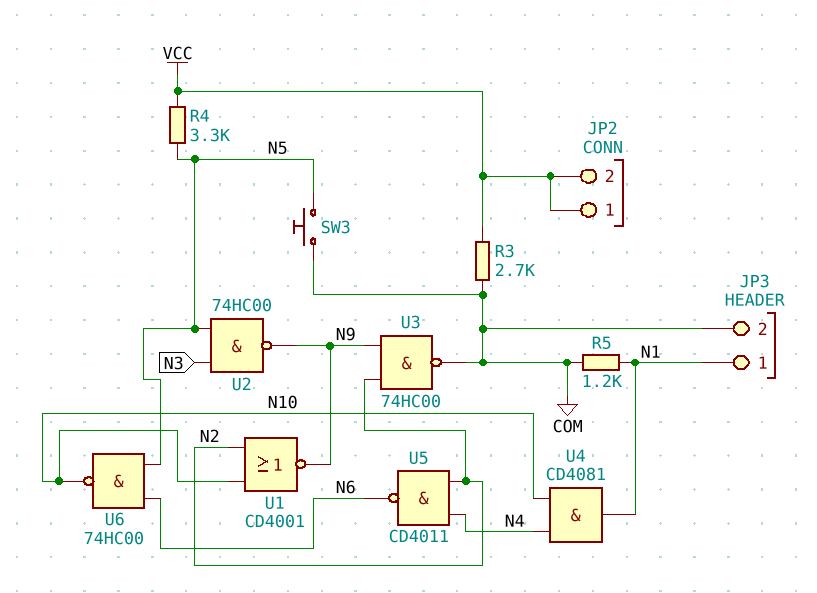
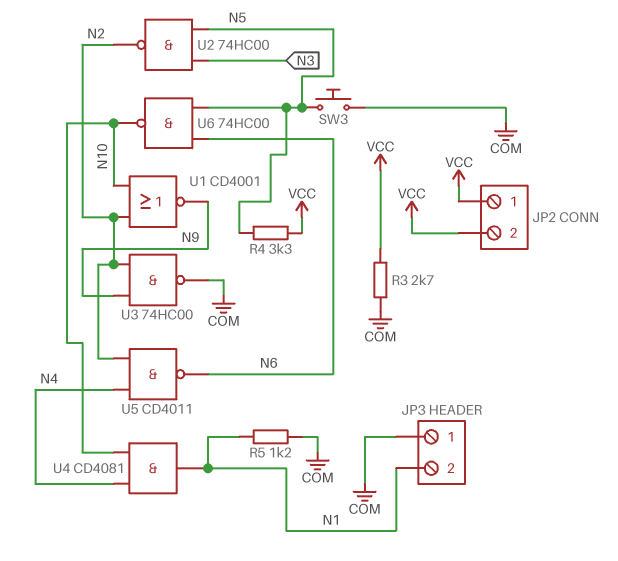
JP3 pin 1: N1 -> COM
JP3 pin 2: COM -> N1
U2: NAND 74HC00 (in N3, in N5, out N9) -> NAND 74HC00 (in N3, in N5, out N2)

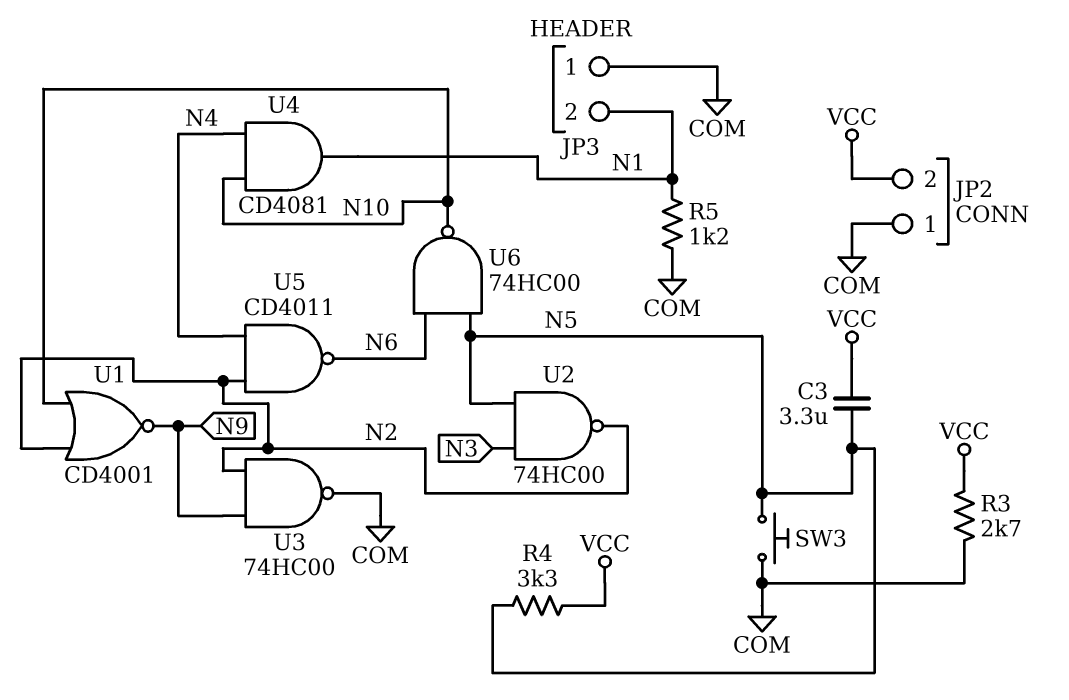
C3: none -> 3.3uF (N5, VCC)
JP2 pin 1: VCC -> COM

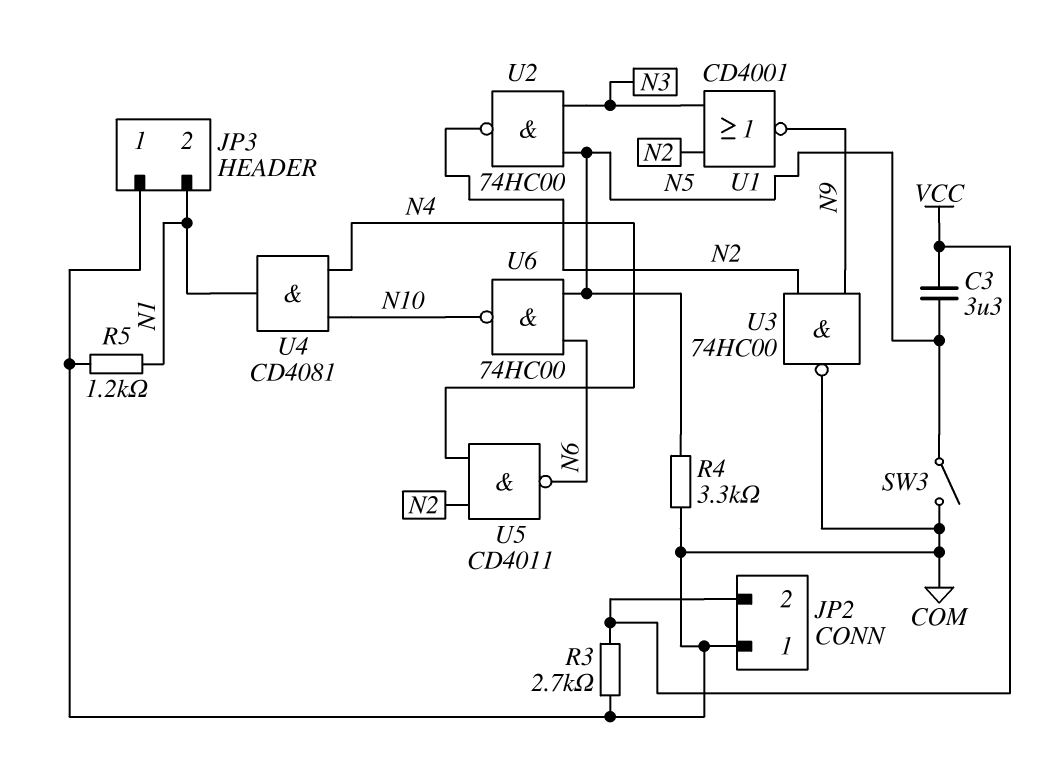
R4: 3.3k (N5, VCC) -> 3.3k (COM, N5)
SW3: button (COM, N5) -> switch (COM, N5)
U1: NOR CD4001 (in N2, in N10, out N9) -> NOR CD4001 (in N2, in N3, out N9)

